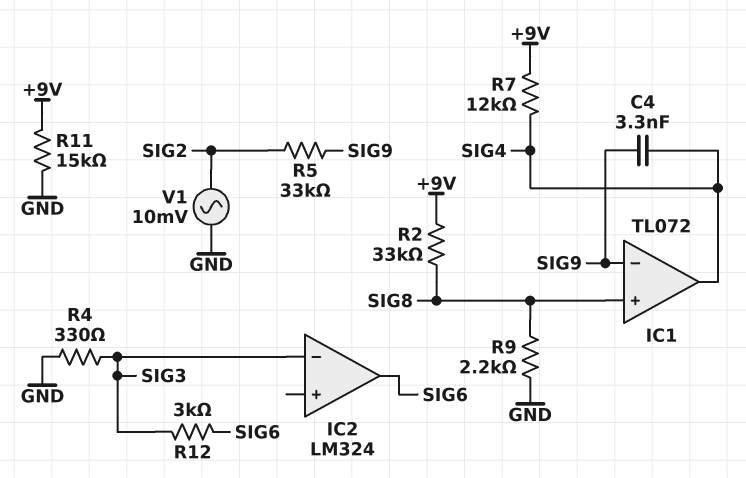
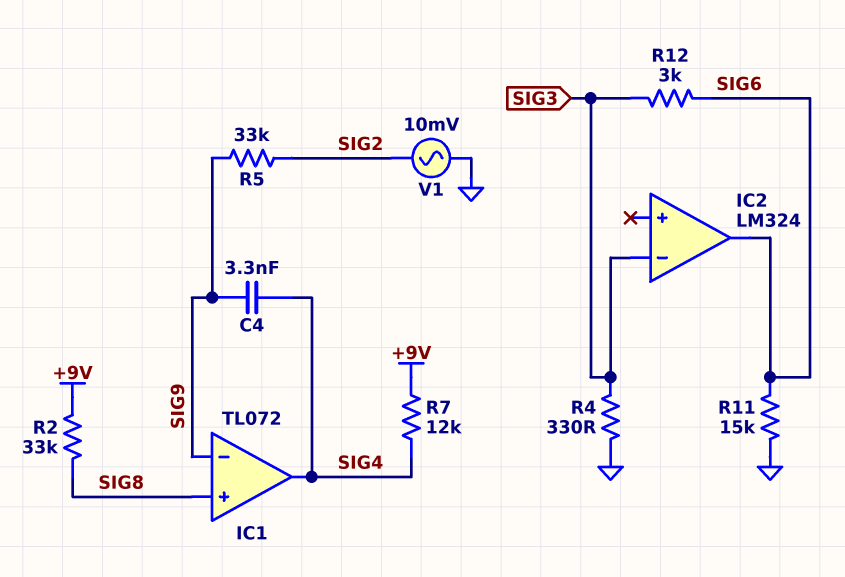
R9: 2.2k (GND, SIG8) -> none
R11: 15k (+9V, GND) -> 15k (GND, SIG6)

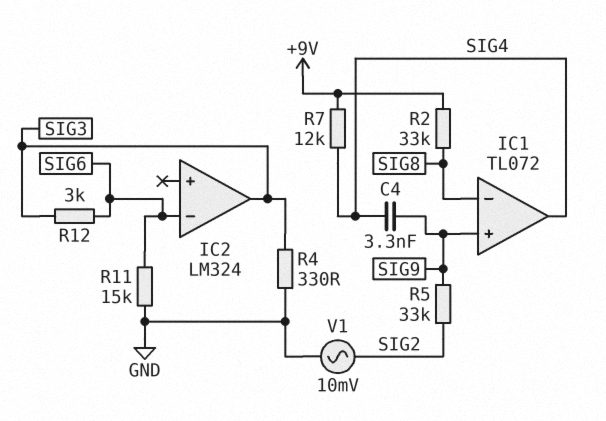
IC1 pin in+: SIG8 -> SIG9
IC1 pin in-: SIG9 -> SIG8
IC2 pin in-: SIG3 -> SIG6
IC2 pin out: SIG6 -> SIG3

